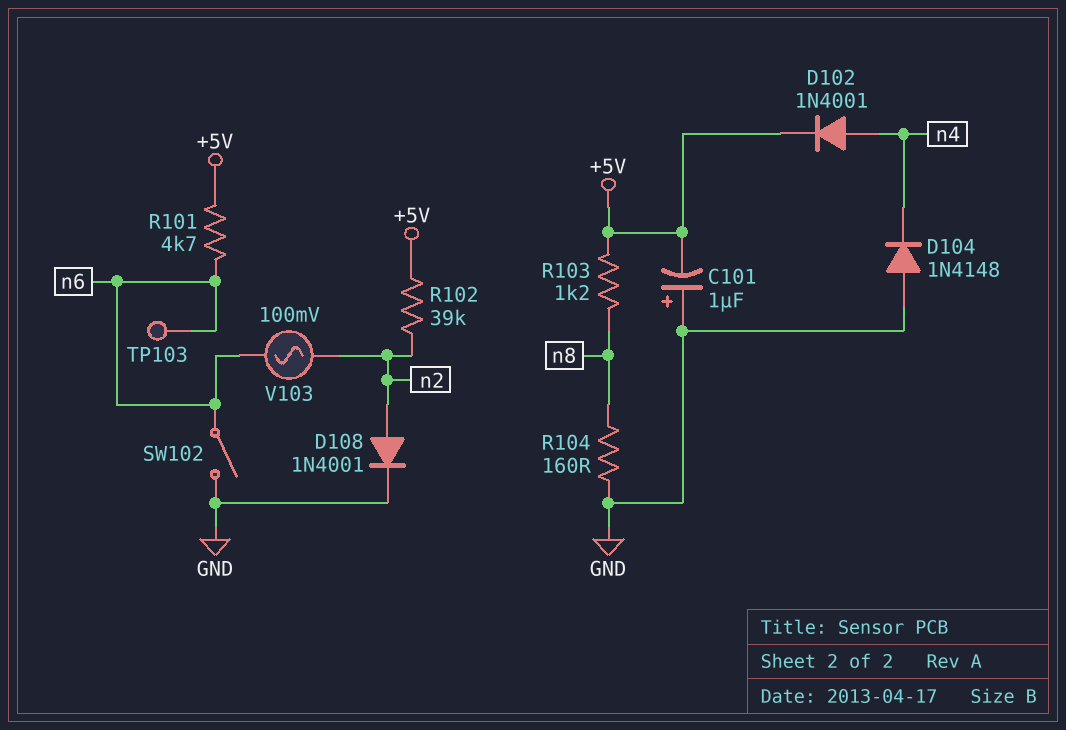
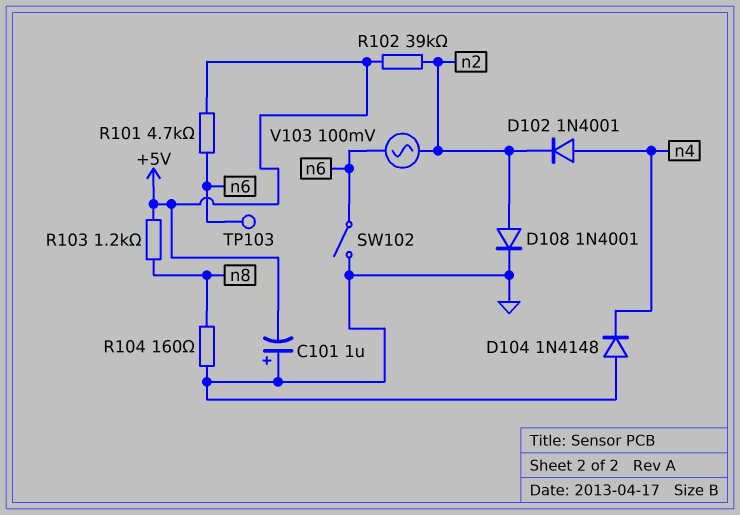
D102: diode 1N4001 (A n4, K +5V) -> diode 1N4001 (A n4, K n2)

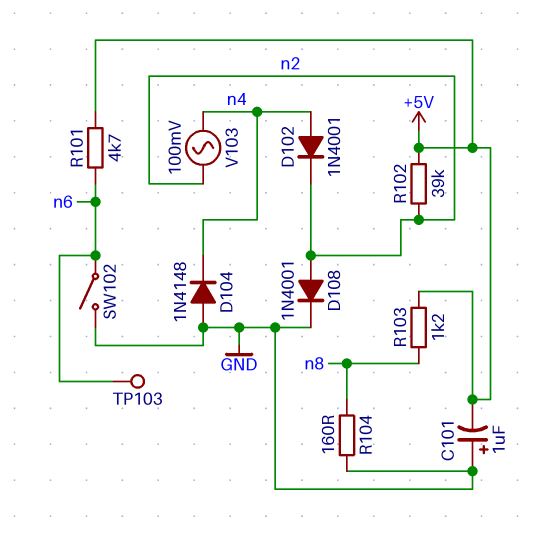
V103: AC 100mV (n2, n6) -> AC 100mV (n2, n4)

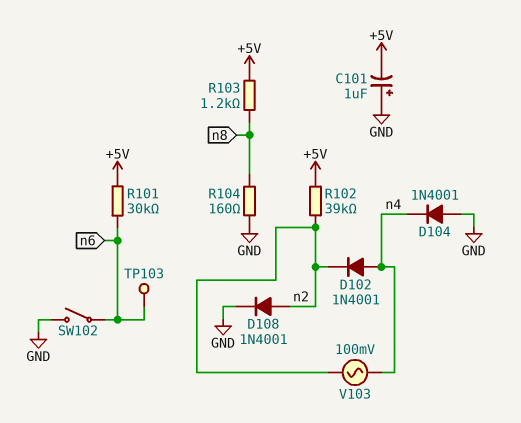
D104: diode 1N4148 (A GND, K n4) -> diode 1N4001 (A GND, K n4)
R101: 4.7k (+5V, n6) -> 30k (+5V, n6)

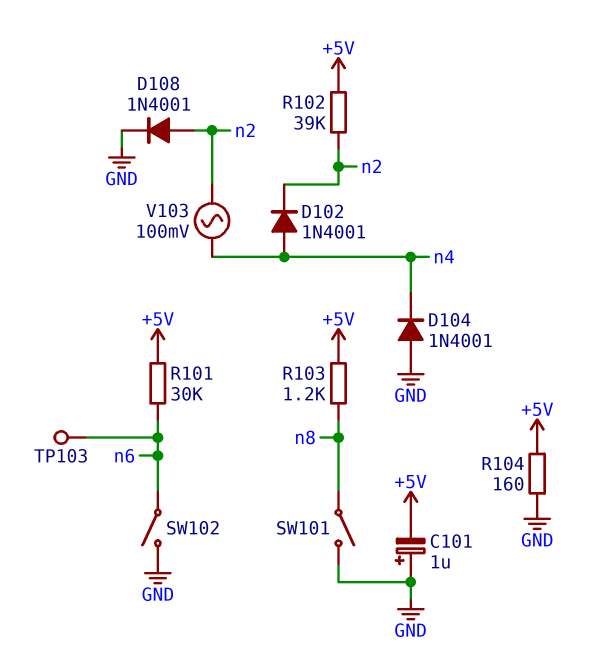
R104: 160 (GND, n8) -> 160 (+5V, GND)
SW101: none -> switch (GND, n8)

